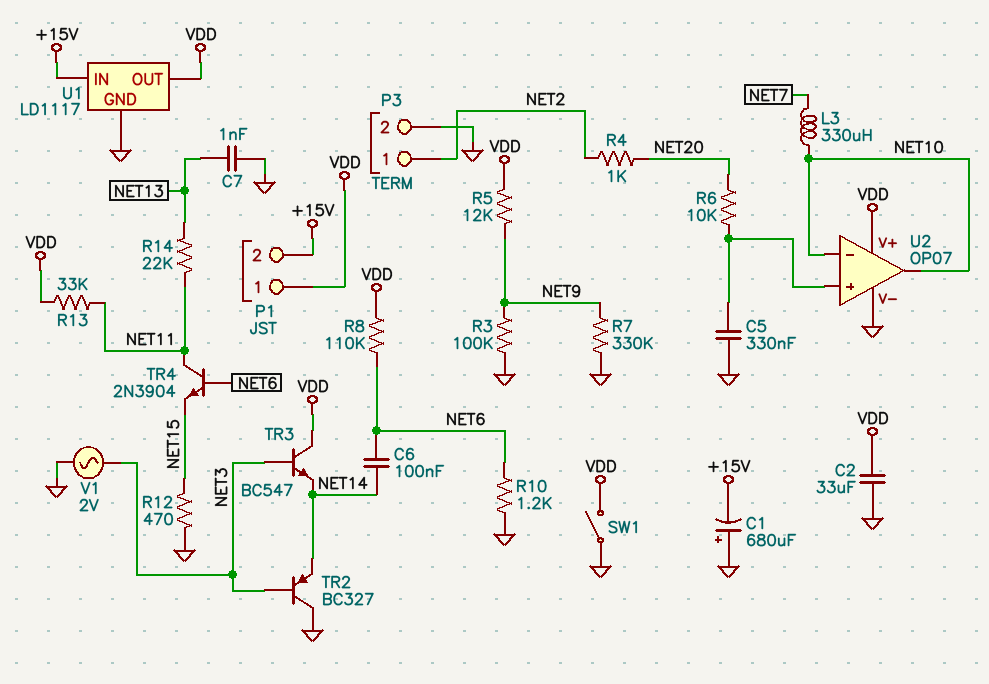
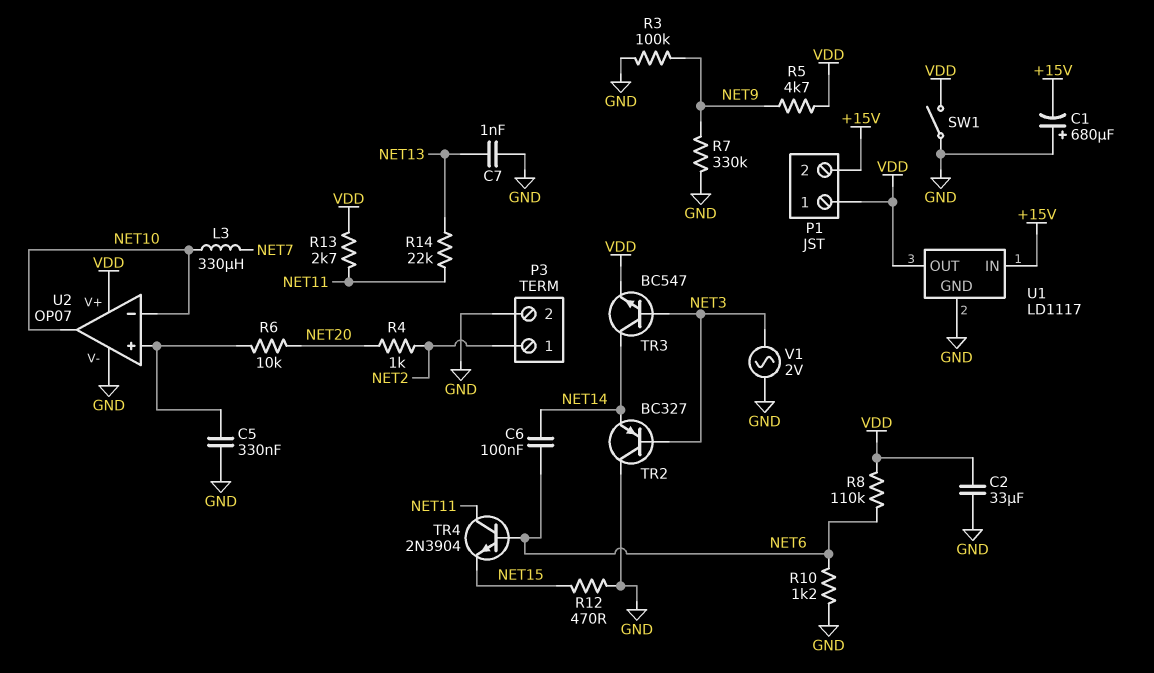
R5: 12k (NET9, VDD) -> 4.7k (NET9, VDD)
R13: 33k (NET11, VDD) -> 2.7k (NET11, VDD)
TR3: NPN BC547 (B NET3, C VDD, E NET14) -> NPN BC547 (B NET3, C NET14, E VDD)

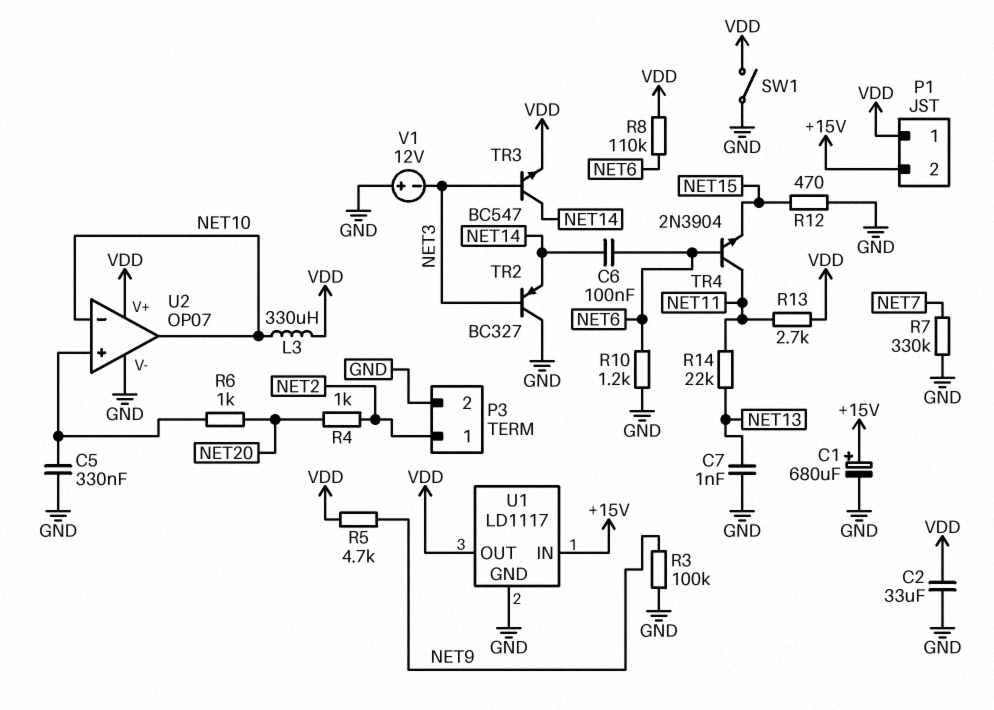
C1: 680uF (plus GND, minus +15V) -> 680uF (plus +15V, minus GND)
L3: 330uH (NET7, NET10) -> 330uH (NET10, VDD)
R6: 10k (NET20, U2/in+) -> 1k (NET20, U2/in+)
R7: 330k (GND, NET9) -> 330k (GND, NET7)
V1: AC 2V (GND, NET3) -> 12V (plus GND, minus NET3)

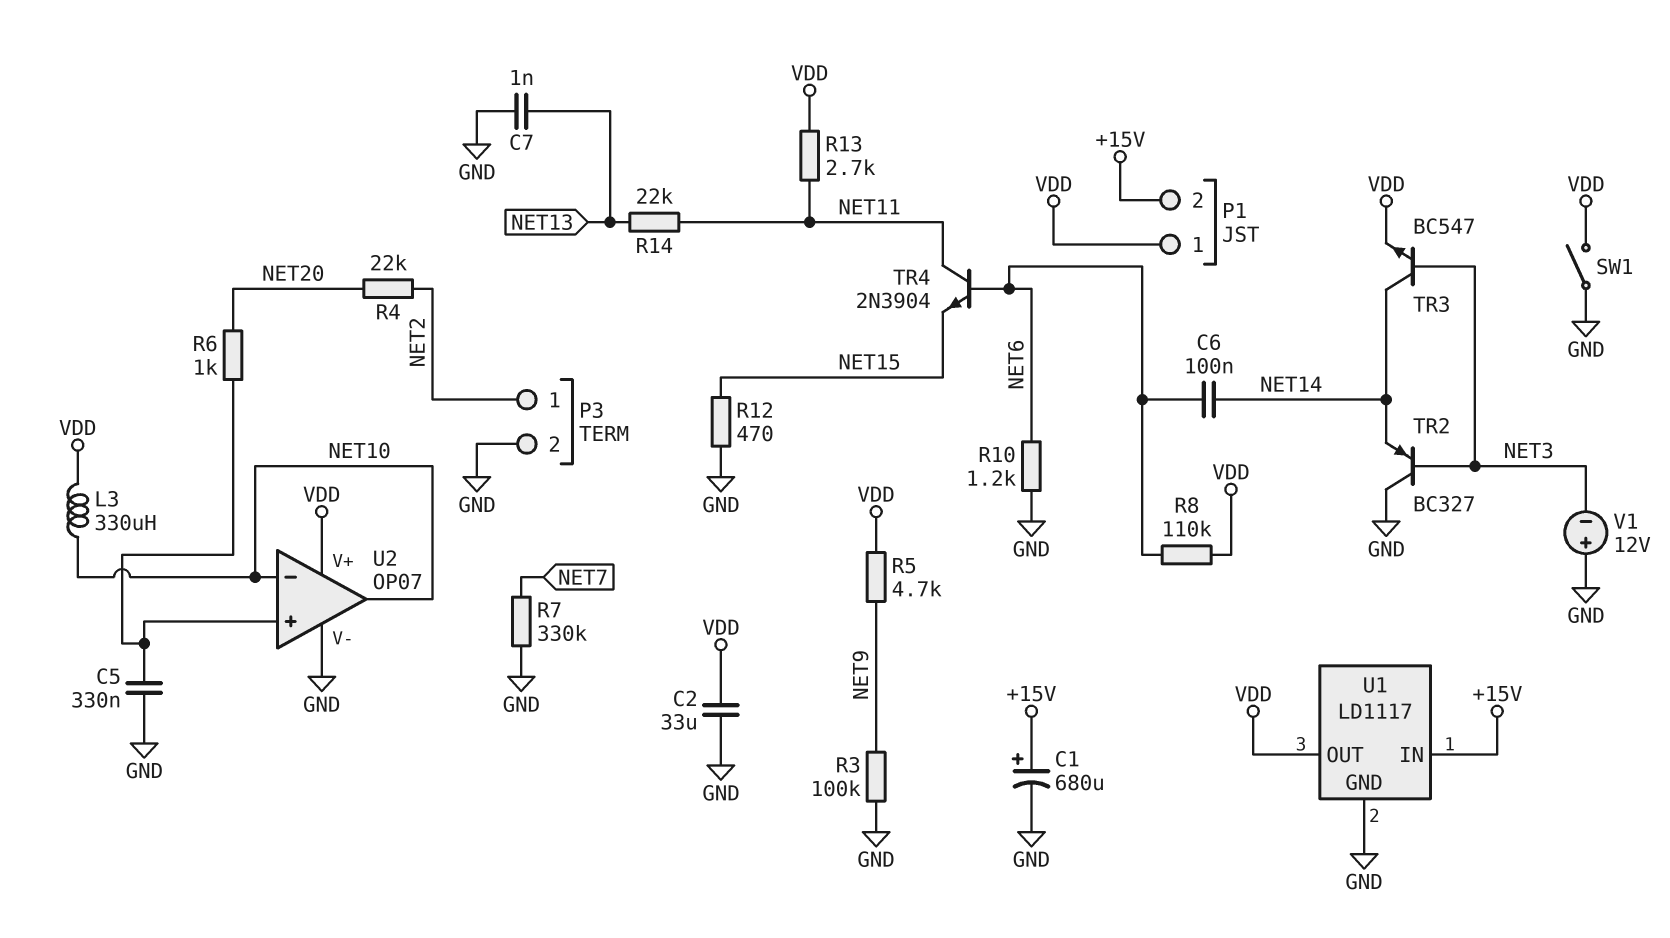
R4: 1k (NET2, NET20) -> 22k (NET2, NET20)

